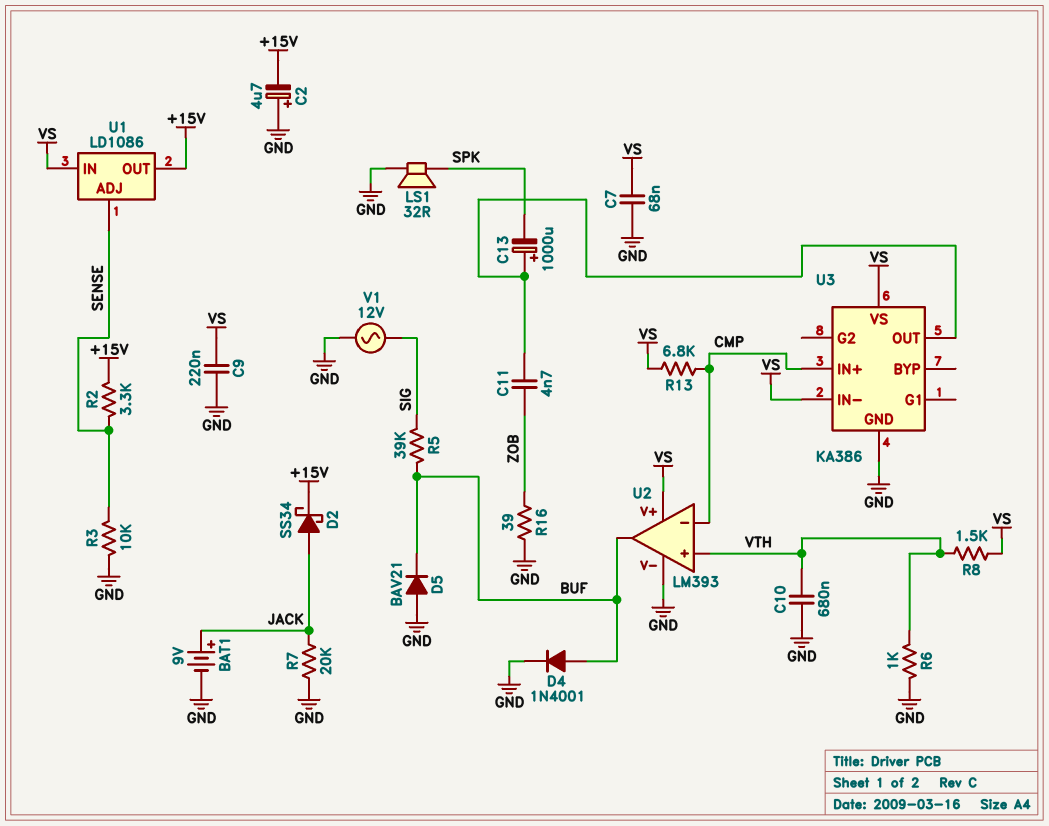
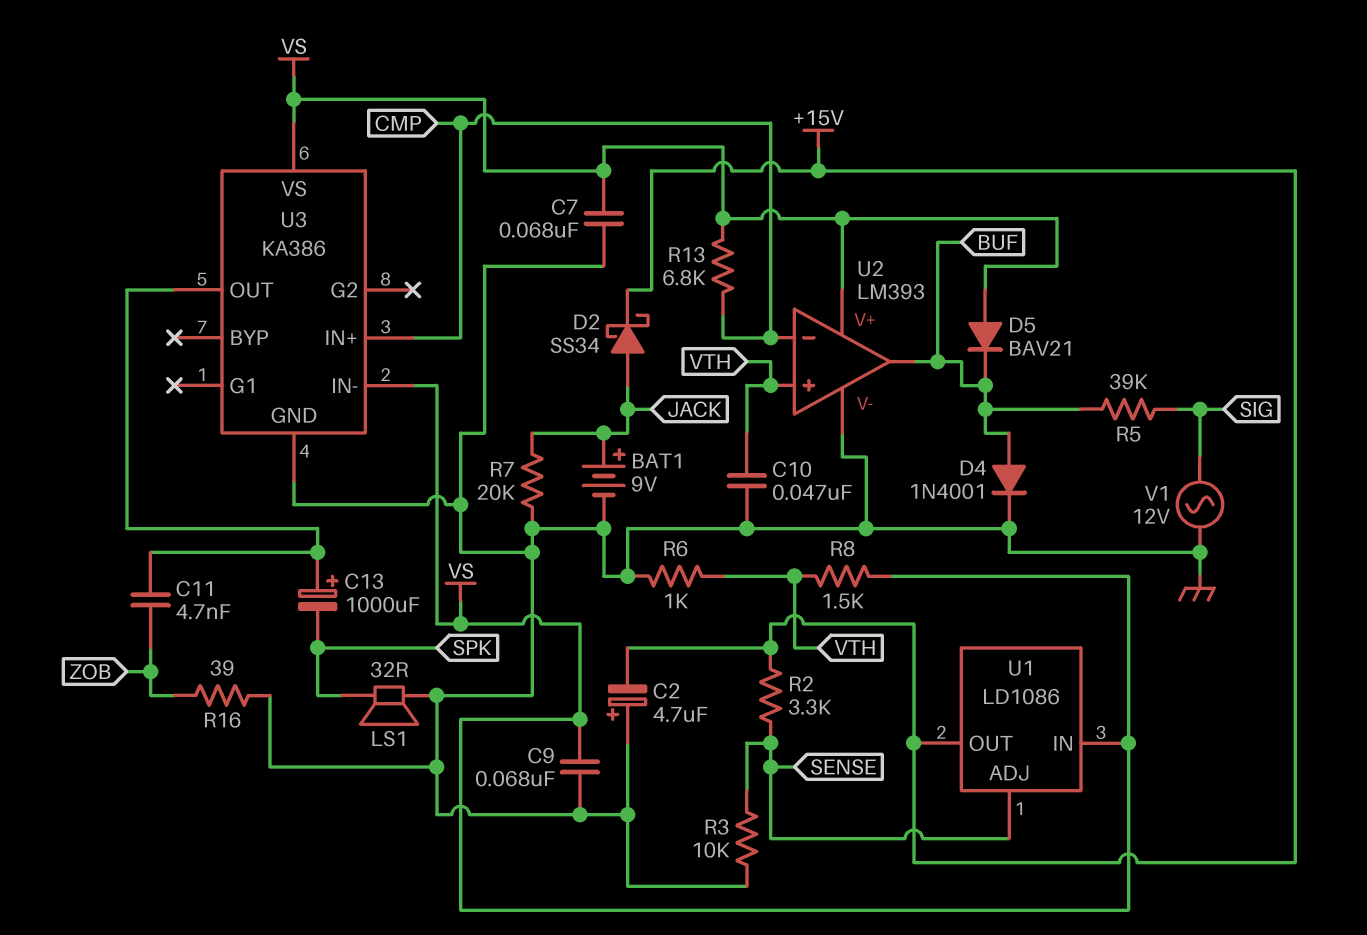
C9: 220nF (GND, VS) -> 68nF (GND, VS)
C10: 680nF (GND, VTH) -> 47nF (GND, VTH)
D5: diode BAV21 (A GND, K BUF) -> diode BAV21 (A VS, K BUF)

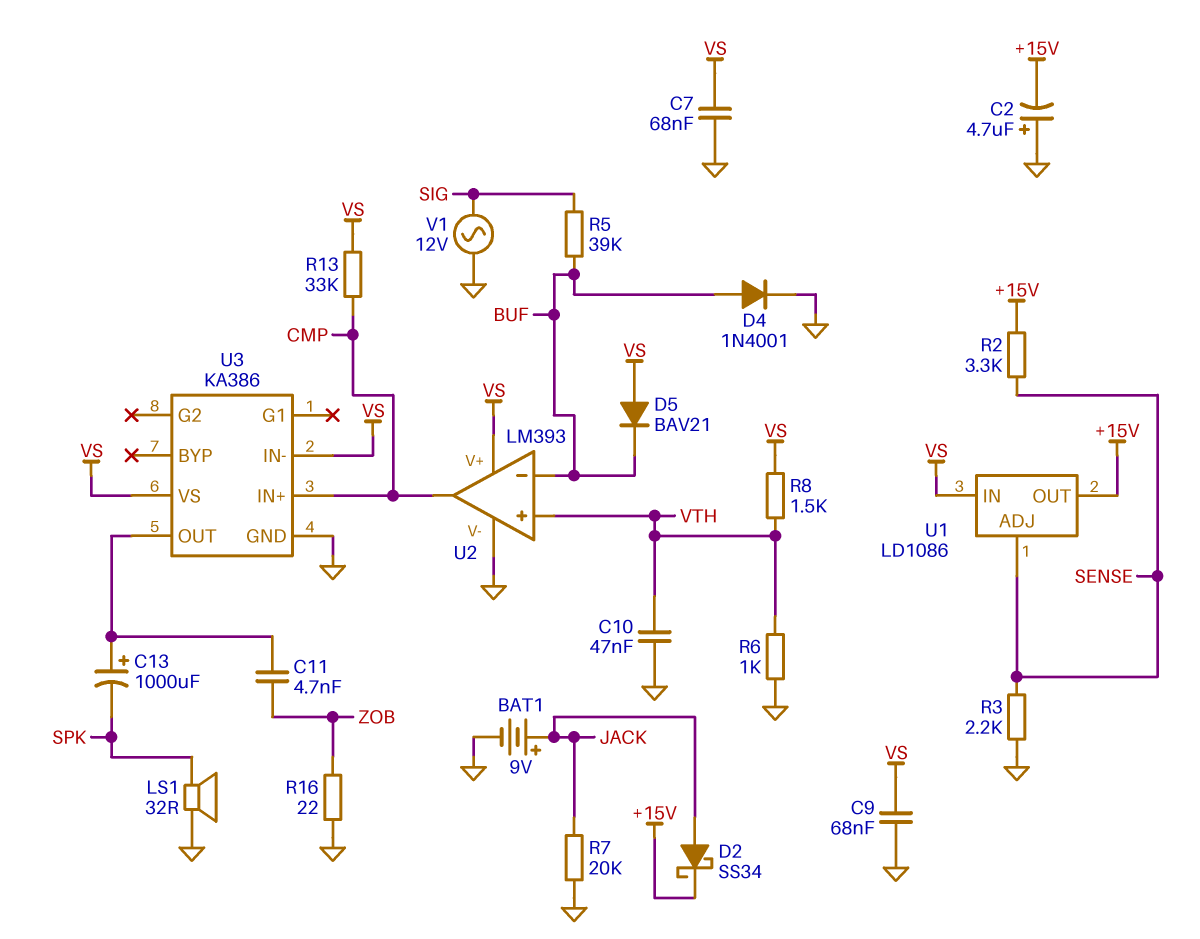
R3: 10k (GND, SENSE) -> 2.2k (GND, SENSE)
R13: 6.8k (CMP, VS) -> 33k (CMP, VS)
R16: 39 (GND, ZOB) -> 22 (GND, ZOB)
U2 pin in-: CMP -> BUF
U2 pin out: BUF -> CMP

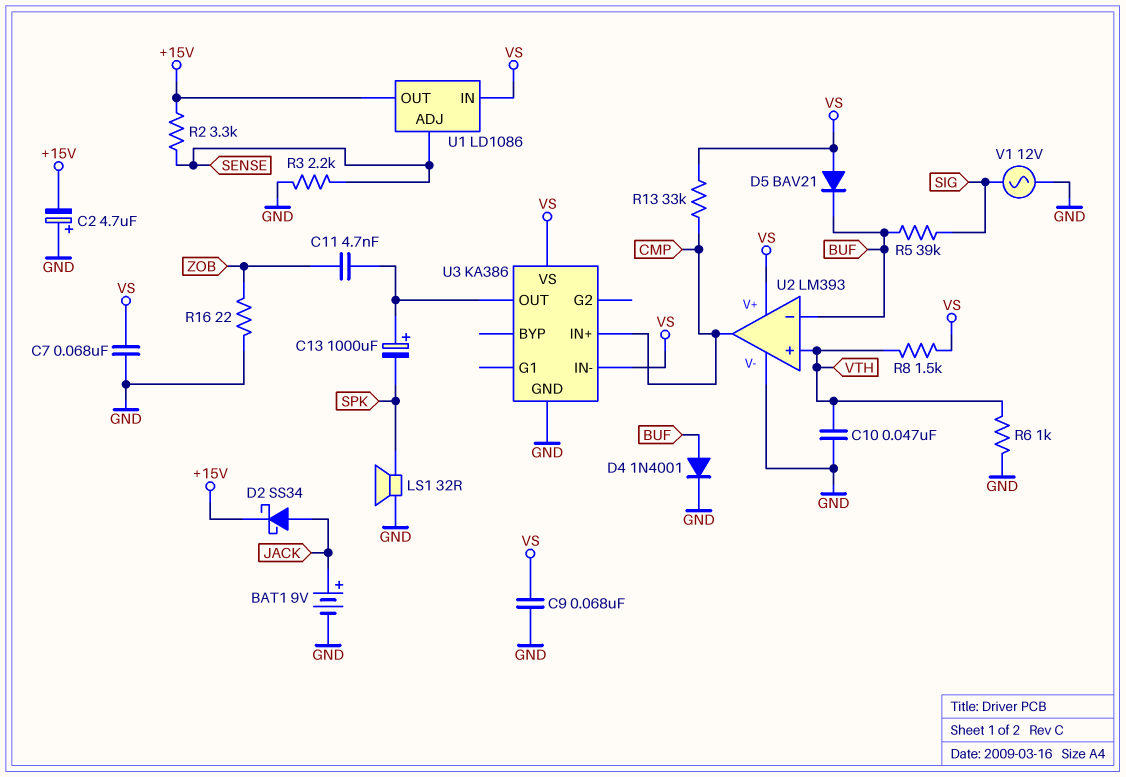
R7: 20k (GND, JACK) -> none

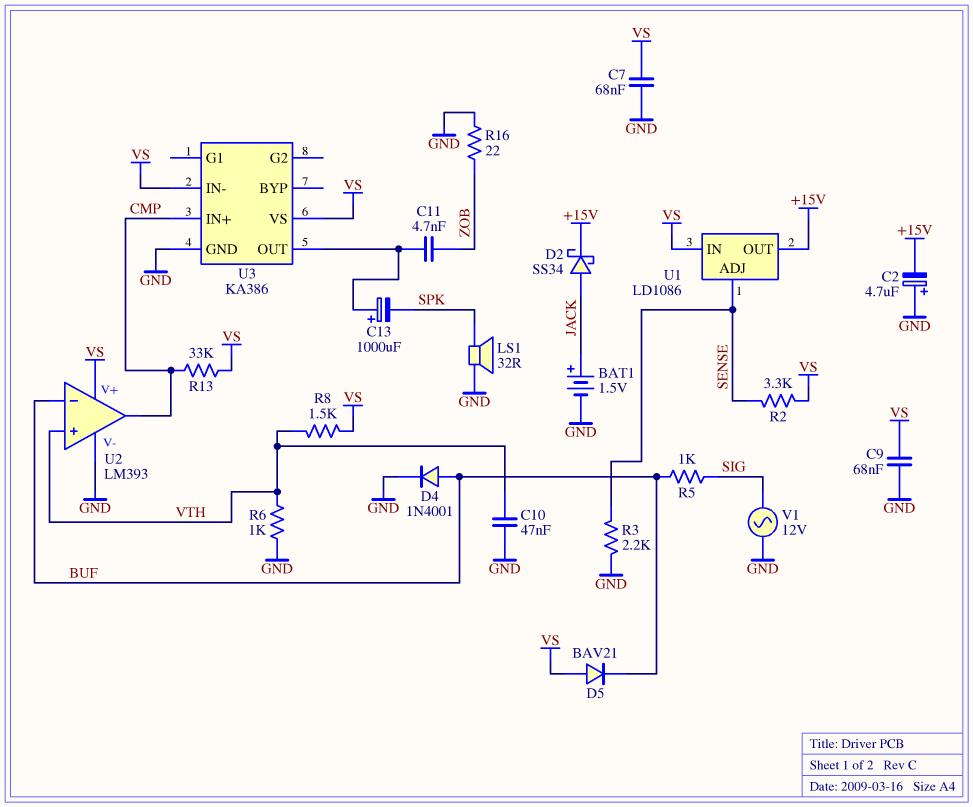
BAT1: 9V (plus JACK, minus GND) -> 1.5V (plus JACK, minus GND)
R2: 3.3k (+15V, SENSE) -> 3.3k (SENSE, VS)
R5: 39k (BUF, SIG) -> 1k (BUF, SIG)

